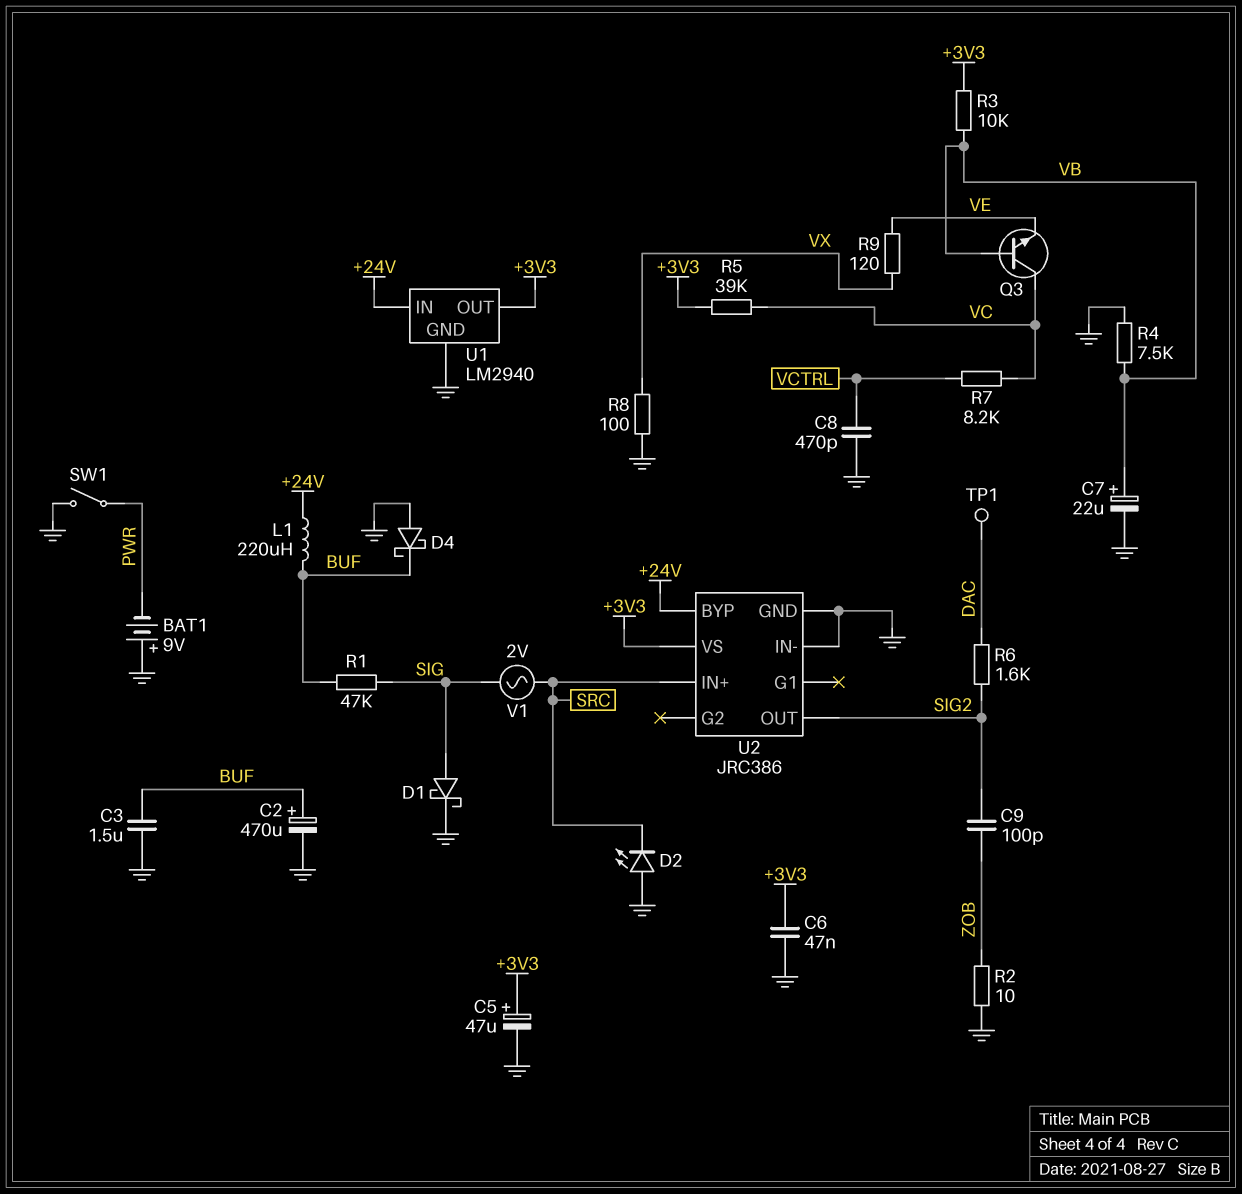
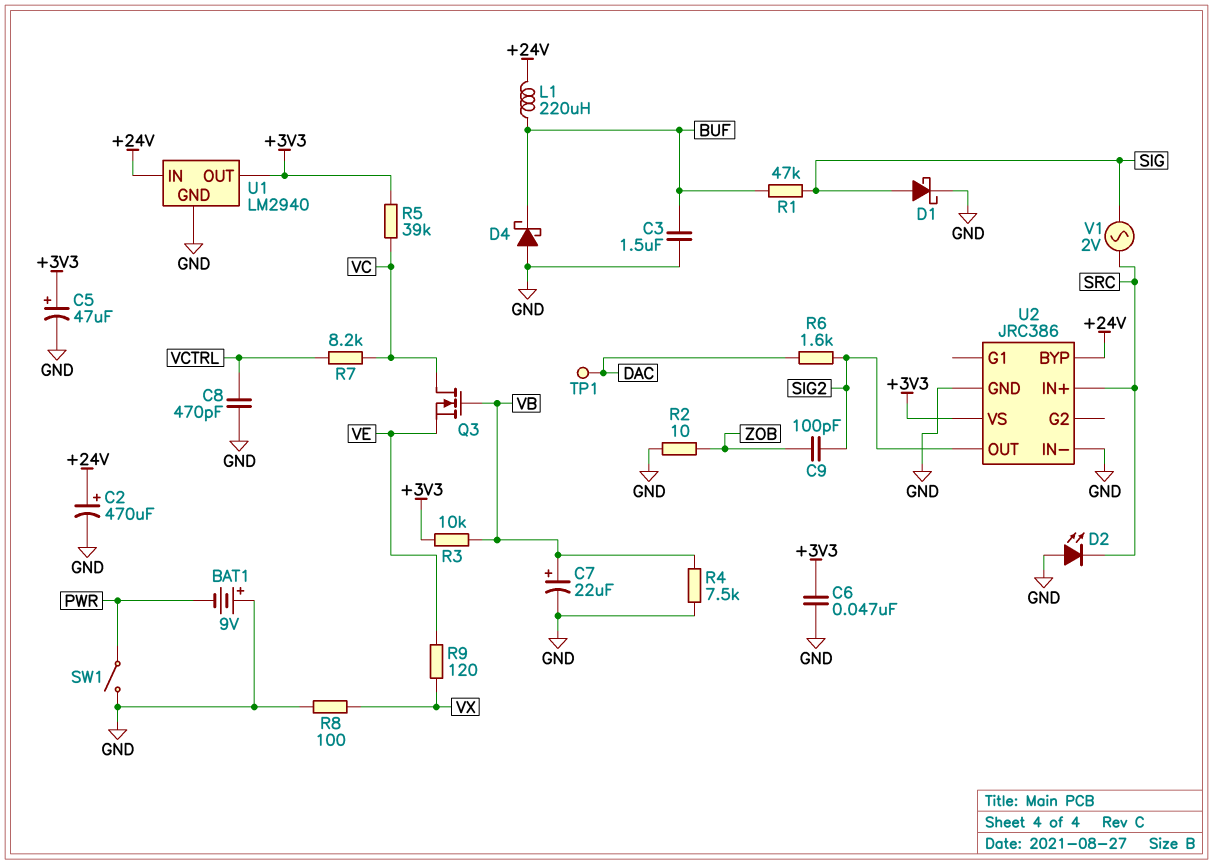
C2: 470uF (plus BUF, minus GND) -> 470uF (plus +24V, minus GND)
Q3: NPN (B VB, C VC, E VE) -> NMOS (G VB, D VC, S VE)

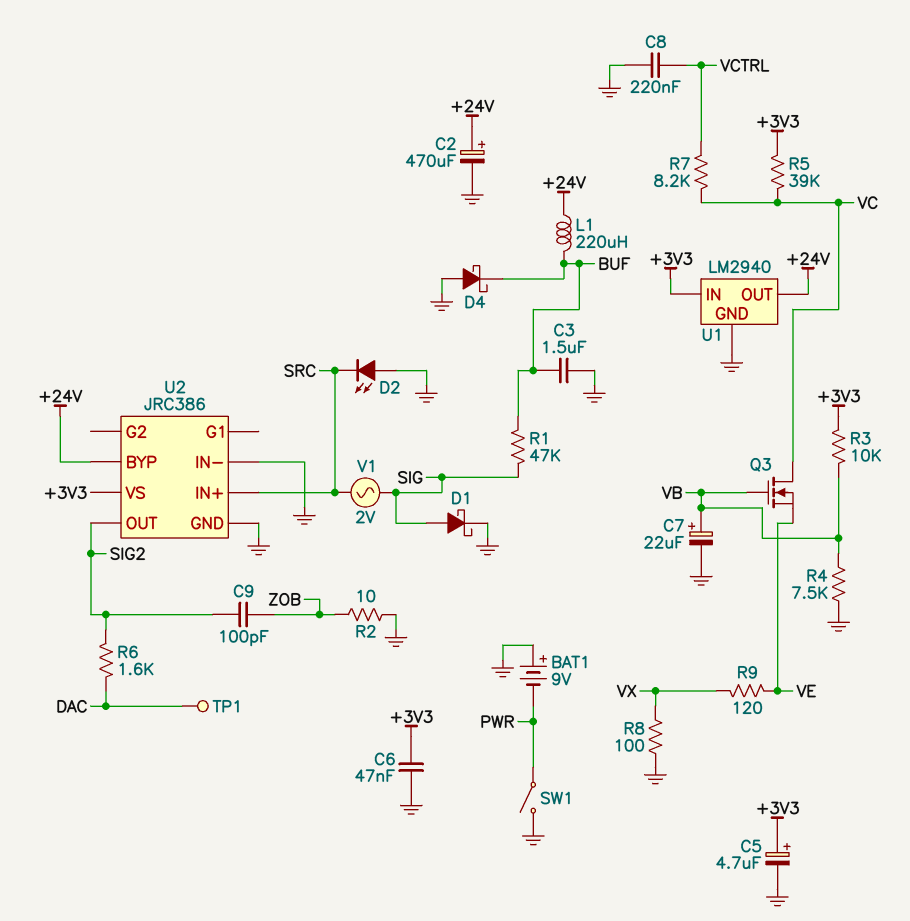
C5: 47uF (plus +3V3, minus GND) -> 4.7uF (plus +3V3, minus GND)
C8: 470pF (GND, VCTRL) -> 220nF (GND, VCTRL)
U1 pin IN: +24V -> +3V3
U1 pin OUT: +3V3 -> +24V

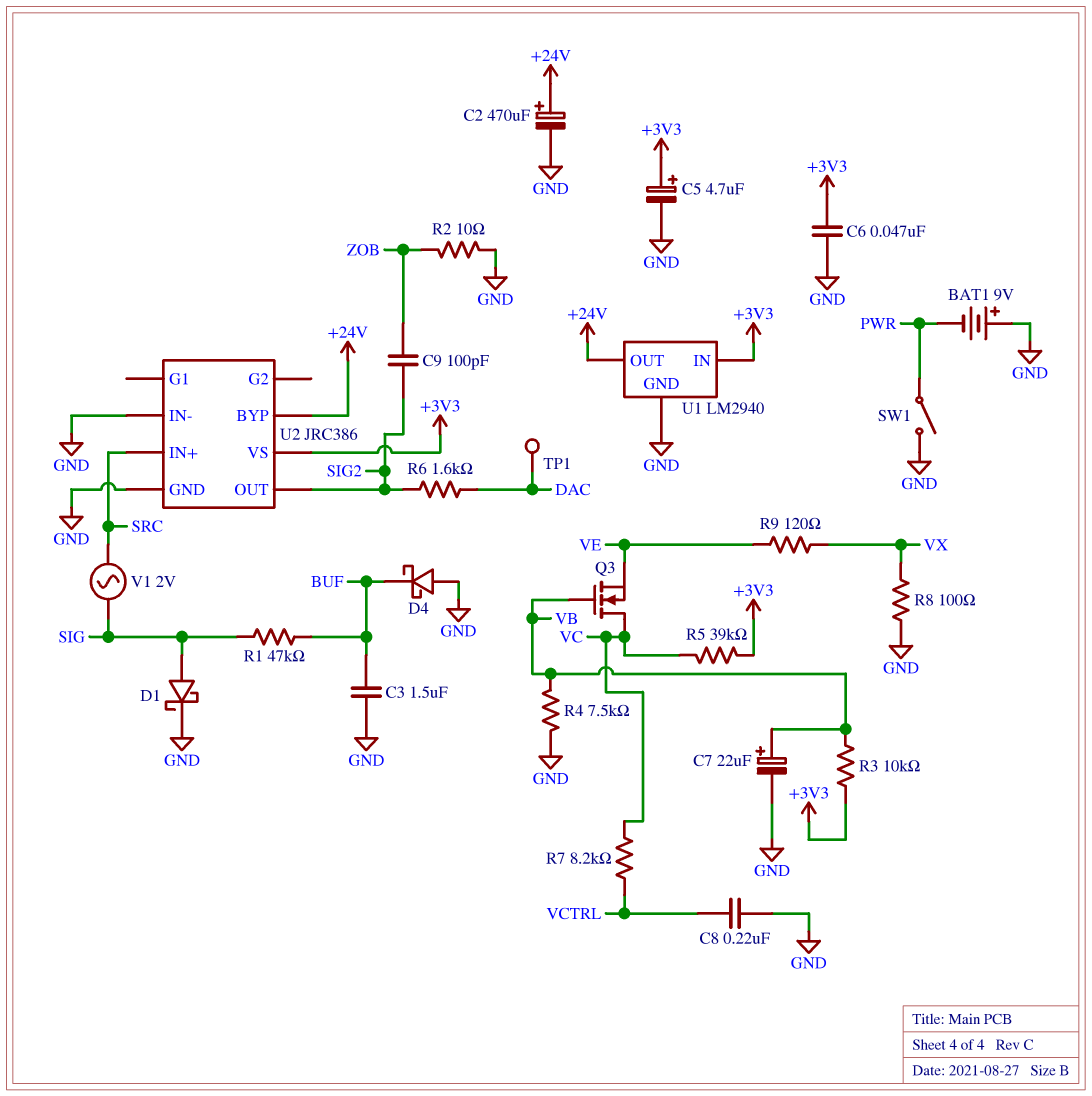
D2: LED (A GND, K SRC) -> none
L1: 220uH (+24V, BUF) -> none

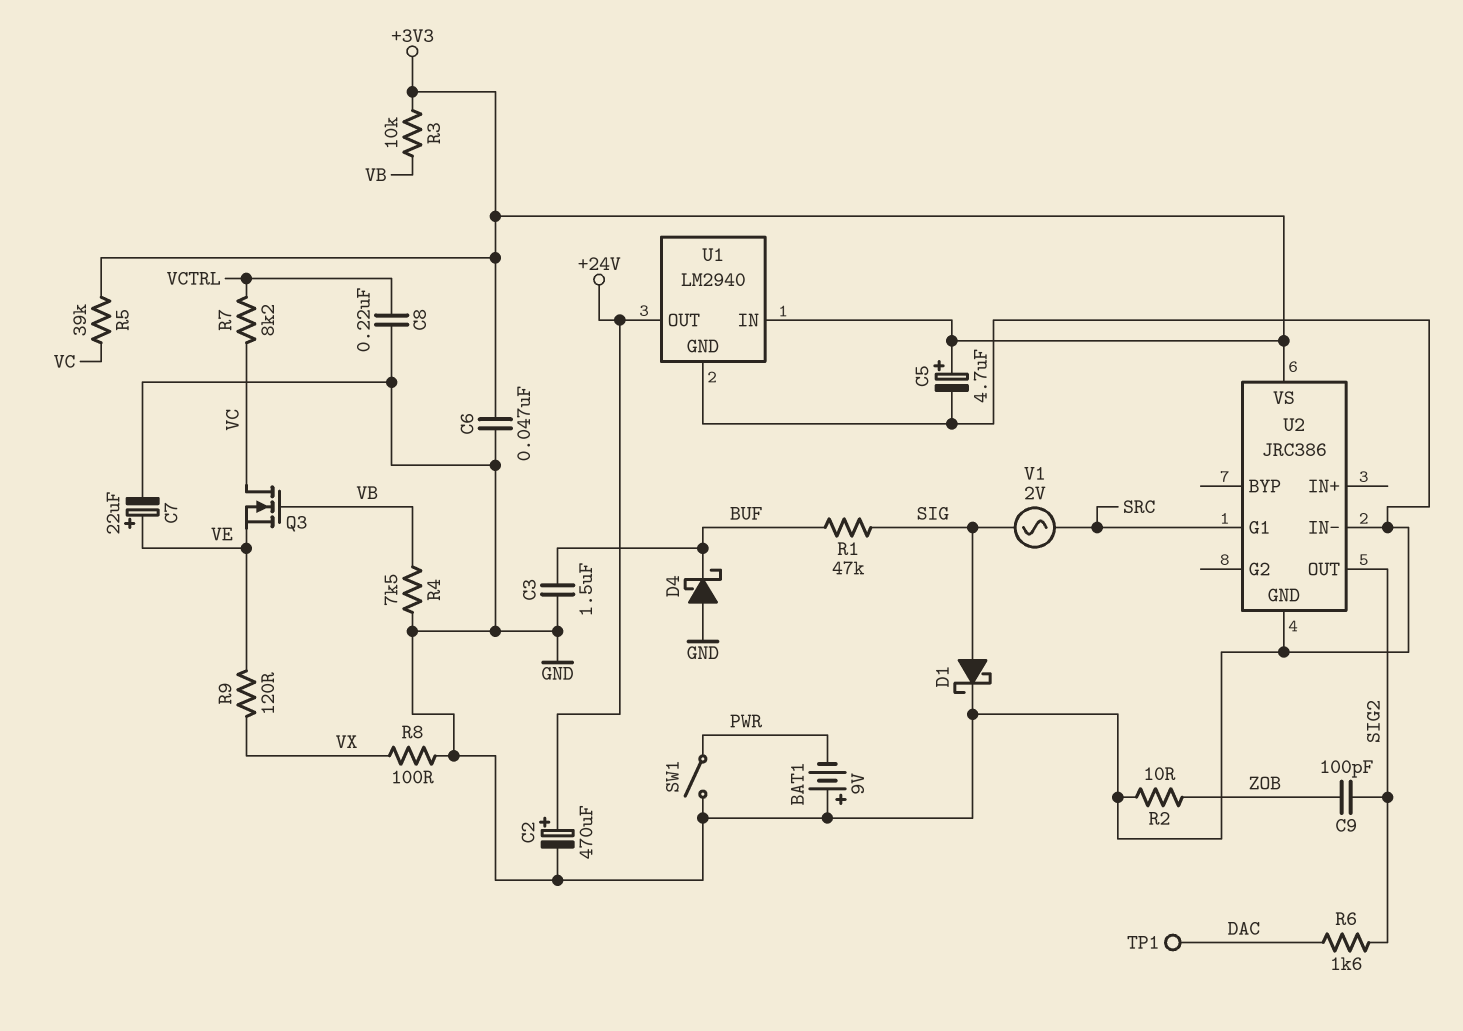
C7: 22uF (plus VB, minus GND) -> 22uF (plus VE, minus GND)
U2 pin BYP: +24V -> none
U2 pin G1: none -> SRC
U2 pin IN+: SRC -> none

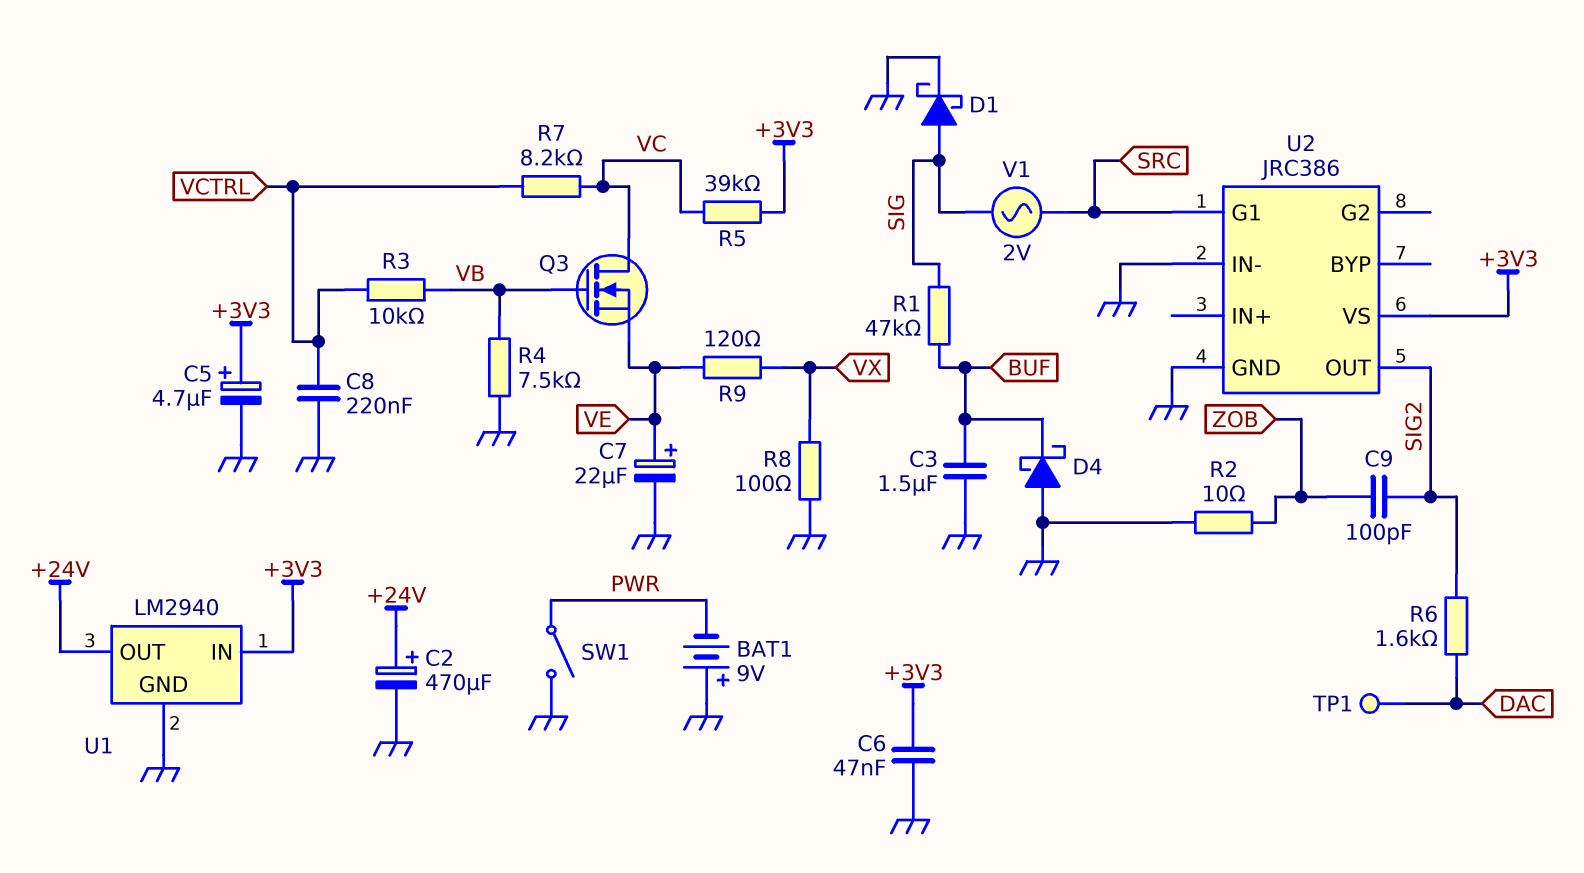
R3: 10k (+3V3, VB) -> 10k (VB, VCTRL)

